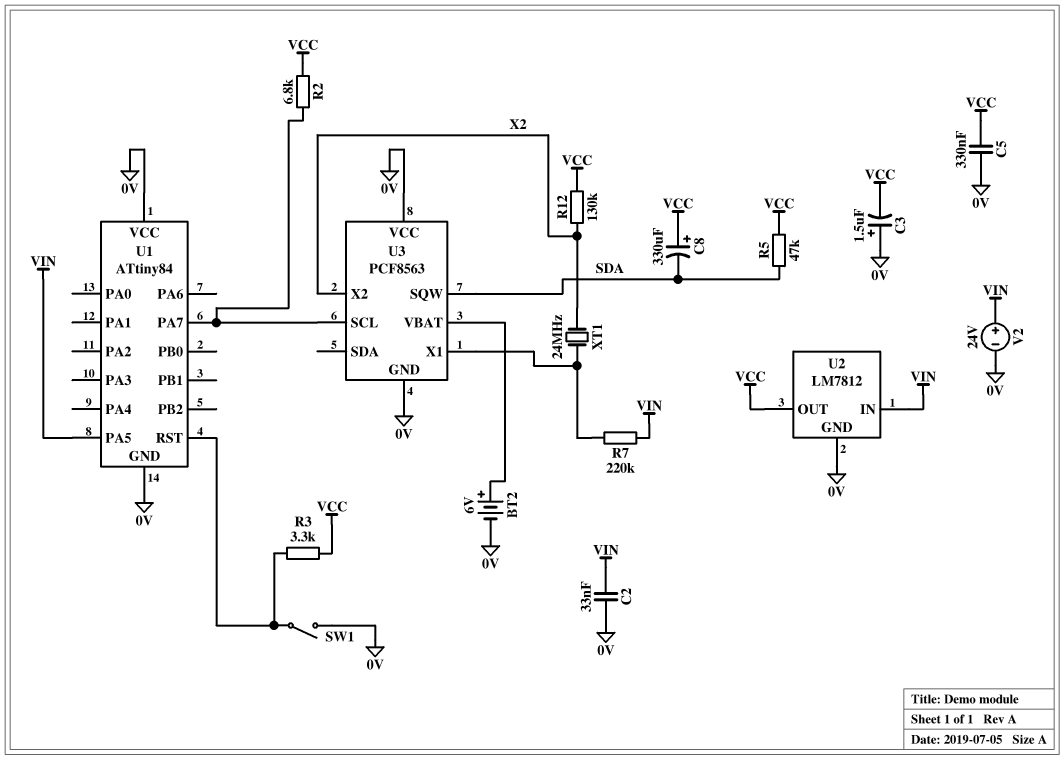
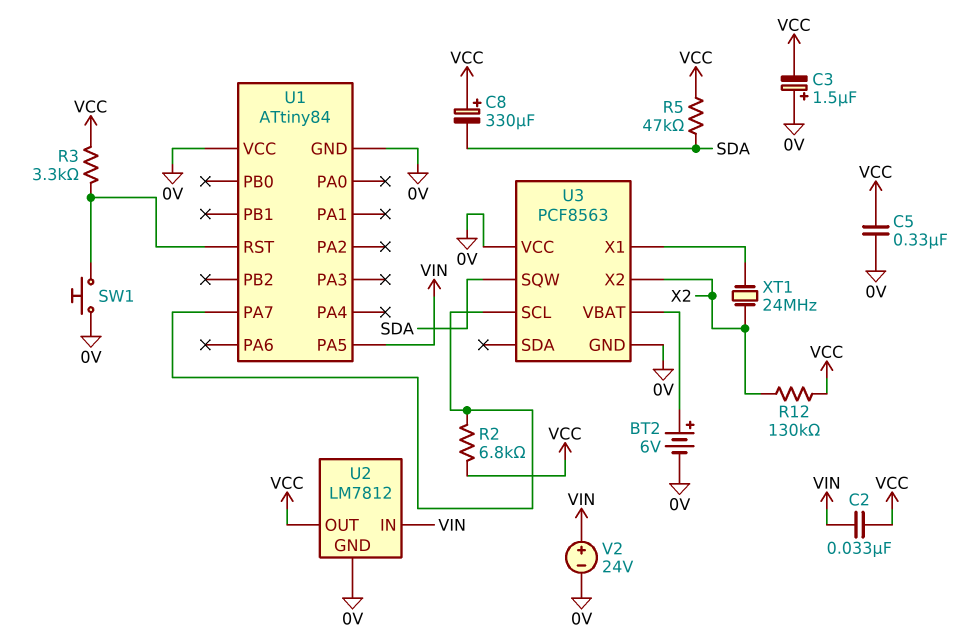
C2: 33nF (0V, VIN) -> 33nF (VCC, VIN)
R7: 220k (U3/X1, VIN) -> none
SW1: switch (0V, U1/RST) -> button (0V, U1/RST)

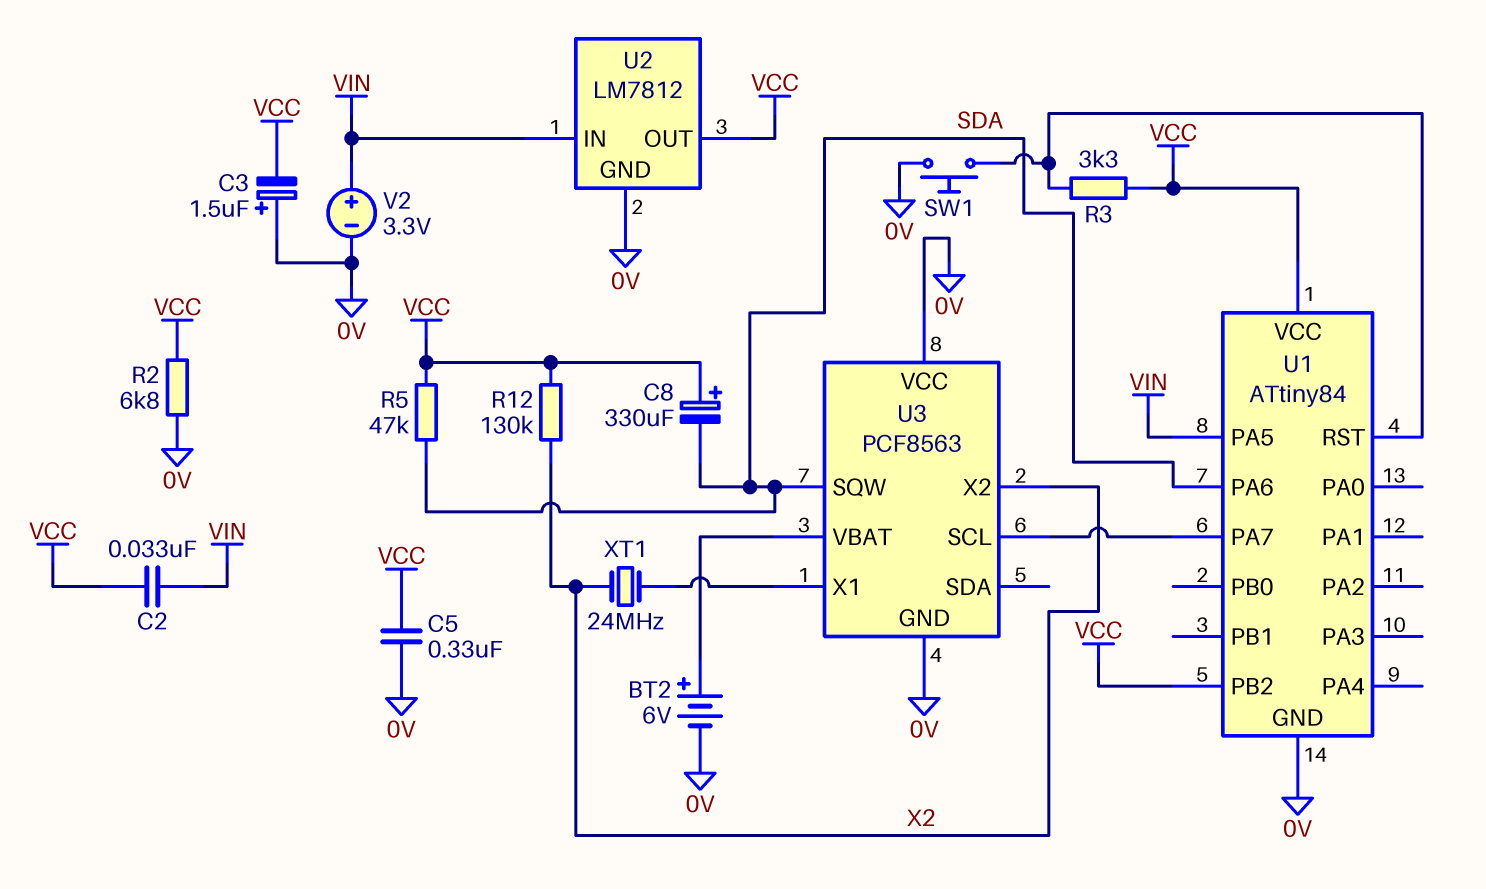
R2: 6.8k (U1/PA7, VCC) -> 6.8k (0V, VCC)
U1 pin PA6: none -> SDA
U1 pin PB2: none -> VCC
U1 pin VCC: 0V -> VCC
V2: 24V (plus VIN, minus 0V) -> 3.3V (plus VIN, minus 0V)

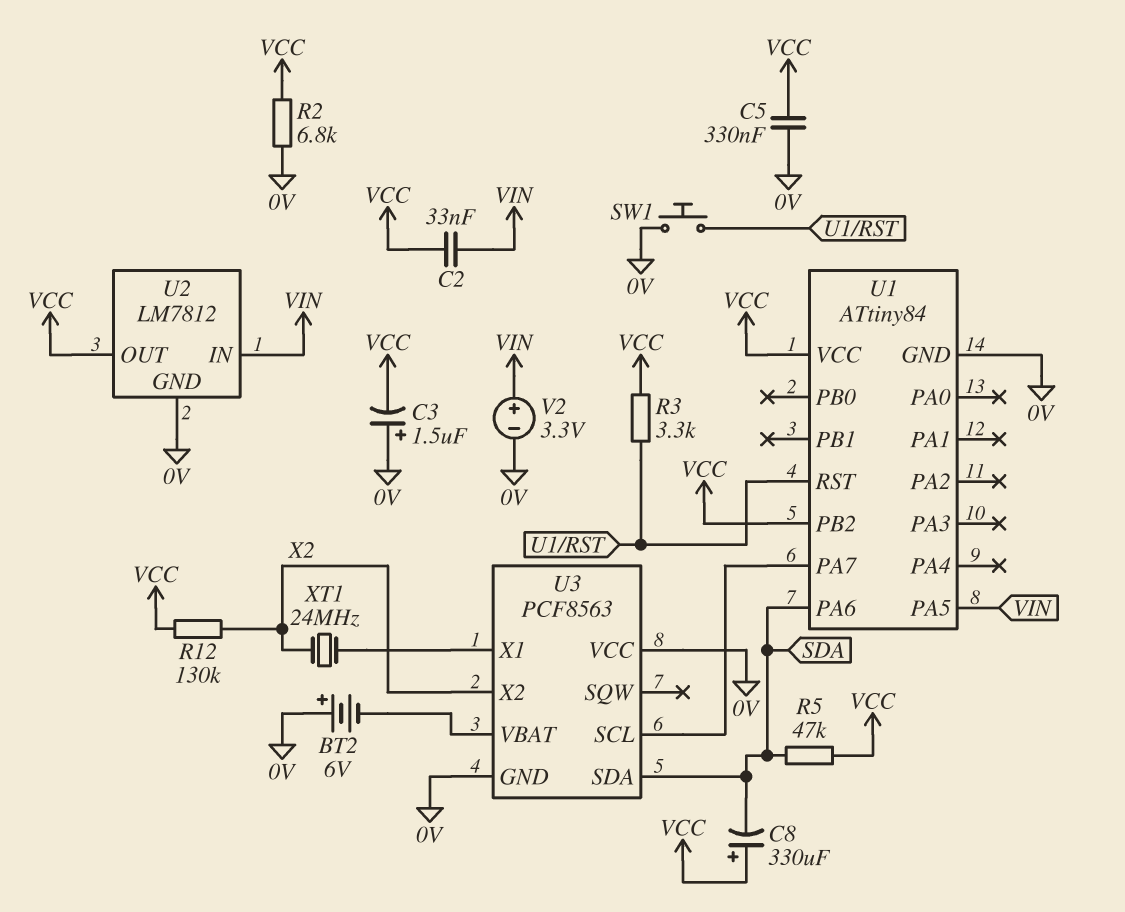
BT2: 6V (plus U3/VBAT, minus 0V) -> 6V (plus 0V, minus U3/VBAT)
U3 pin SDA: none -> SDA
U3 pin SQW: SDA -> none

